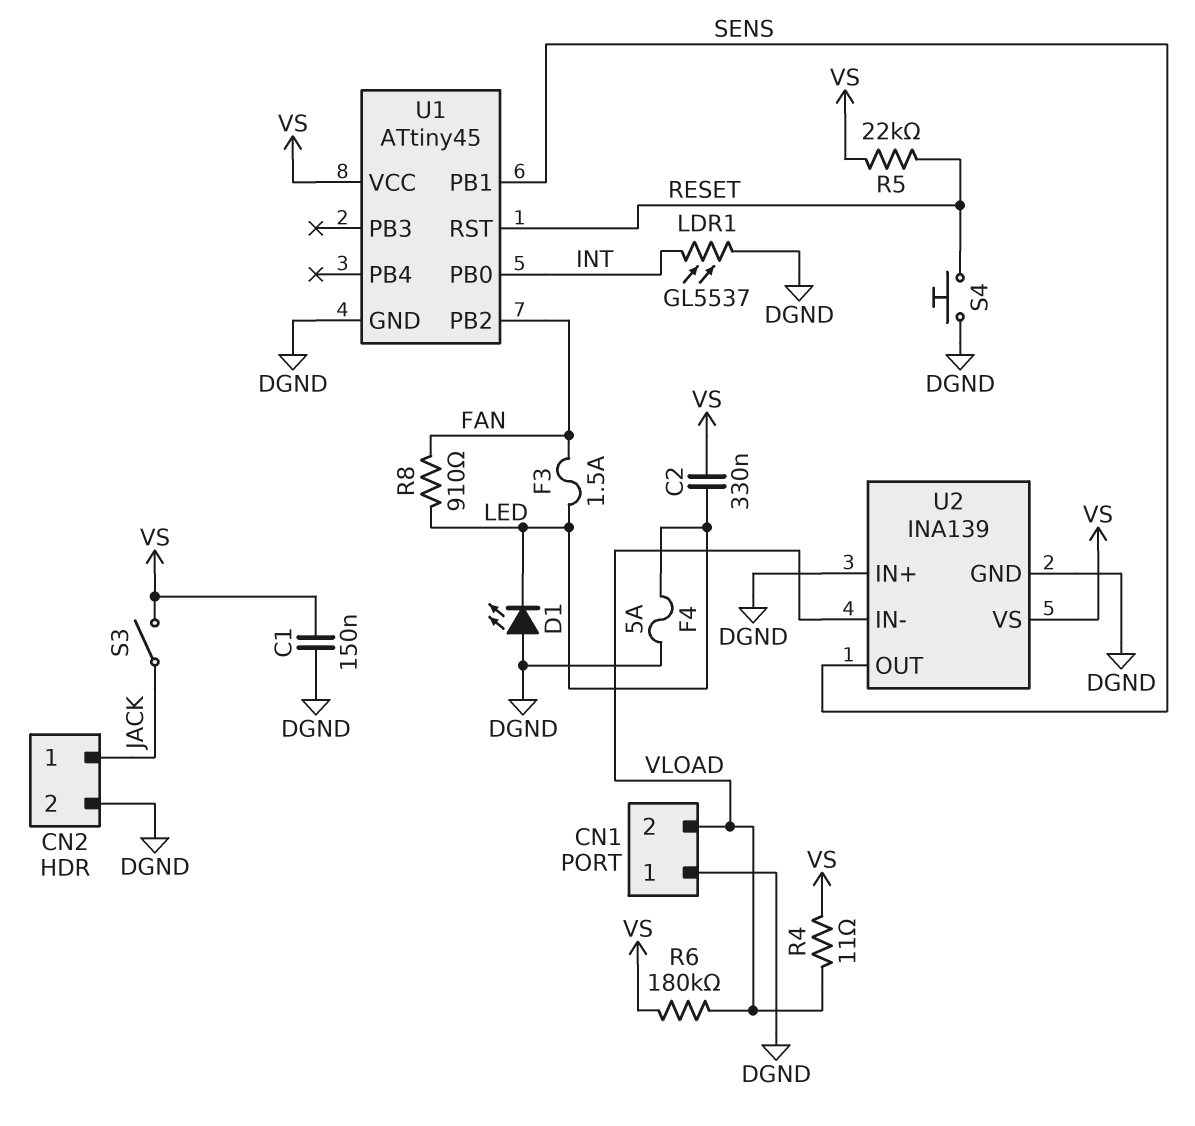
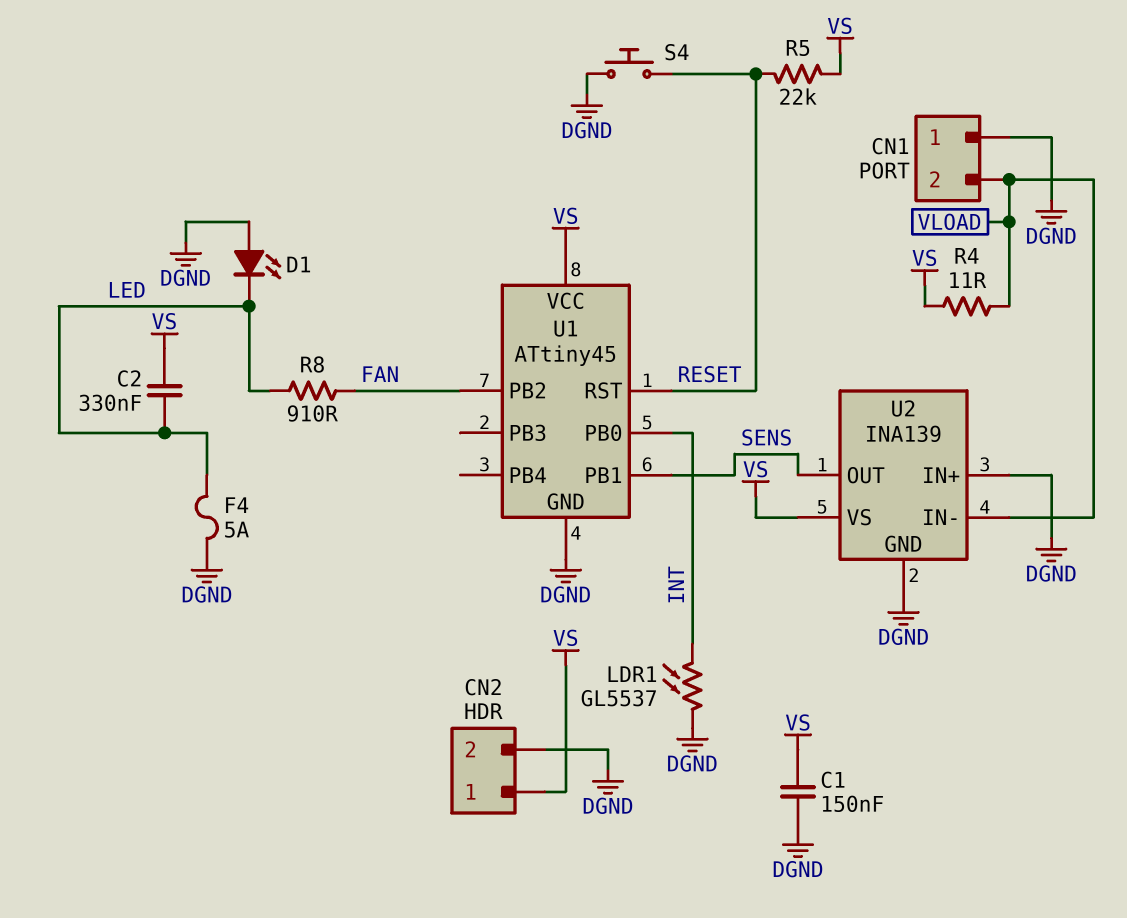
CN2 pin 1: JACK -> VS
F3: 1.5A (FAN, LED) -> none
R6: 180k (VLOAD, VS) -> none
S3: switch (JACK, VS) -> none

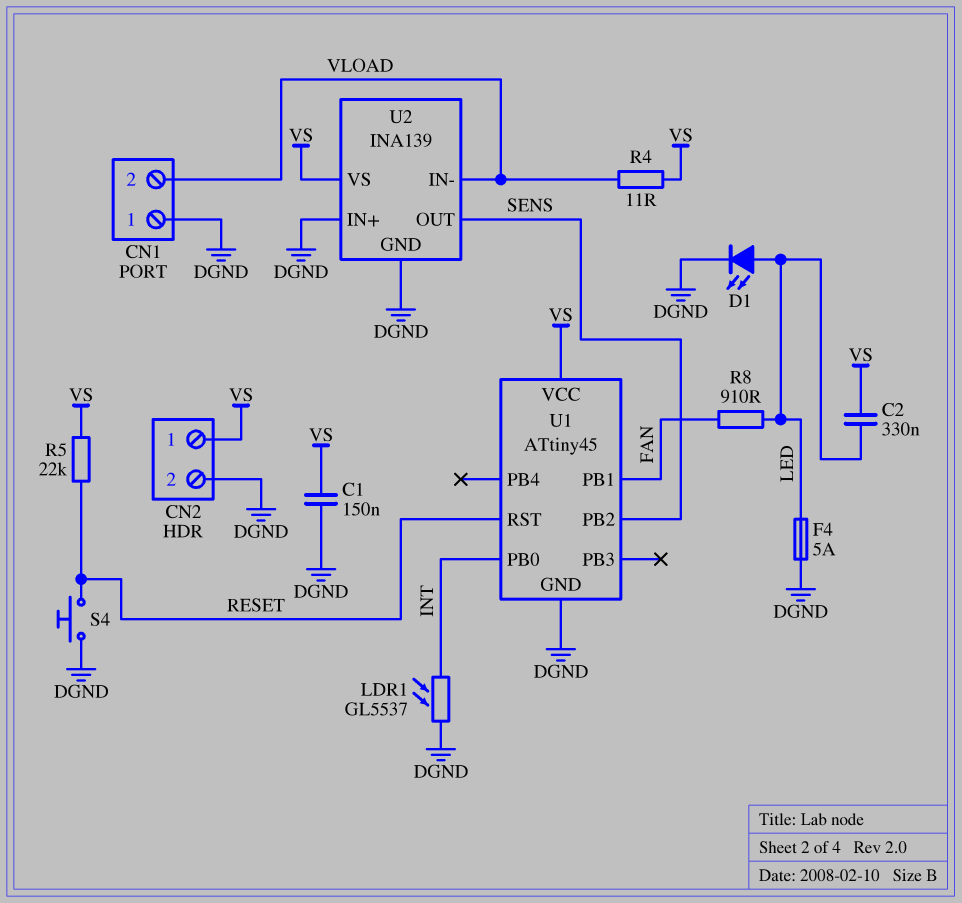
D1: LED (A DGND, K LED) -> LED (A LED, K DGND)
U1 pin PB1: SENS -> FAN
U1 pin PB2: FAN -> SENS

